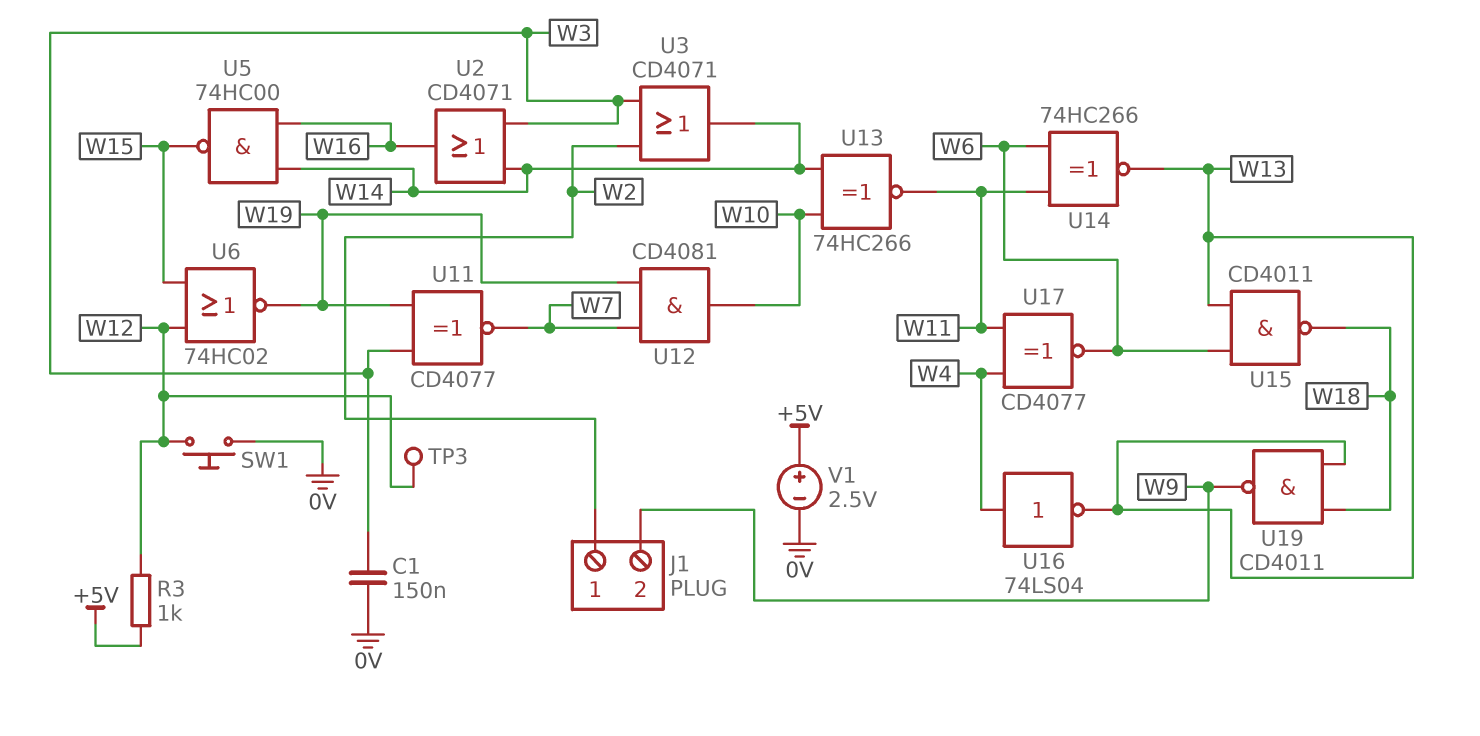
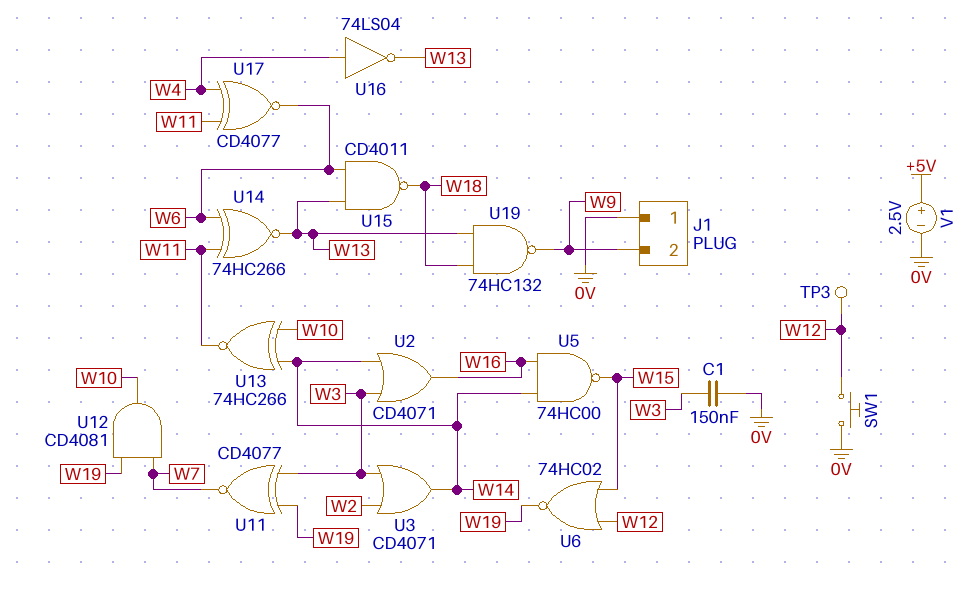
J1 pin 1: W2 -> 0V
R3: 1k (+5V, W12) -> none
U19: NAND CD4011 (in W13, in W18, out W9) -> NAND 74HC132 (in W13, in W18, out W9)

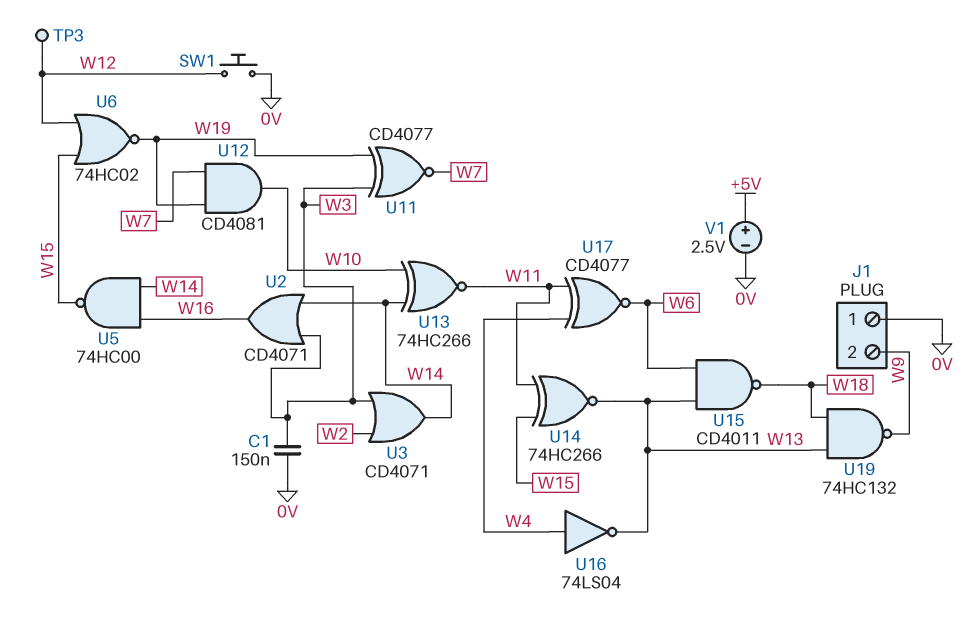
U14: XNOR 74HC266 (in W6, in W11, out W13) -> XNOR 74HC266 (in W11, in W15, out W13)

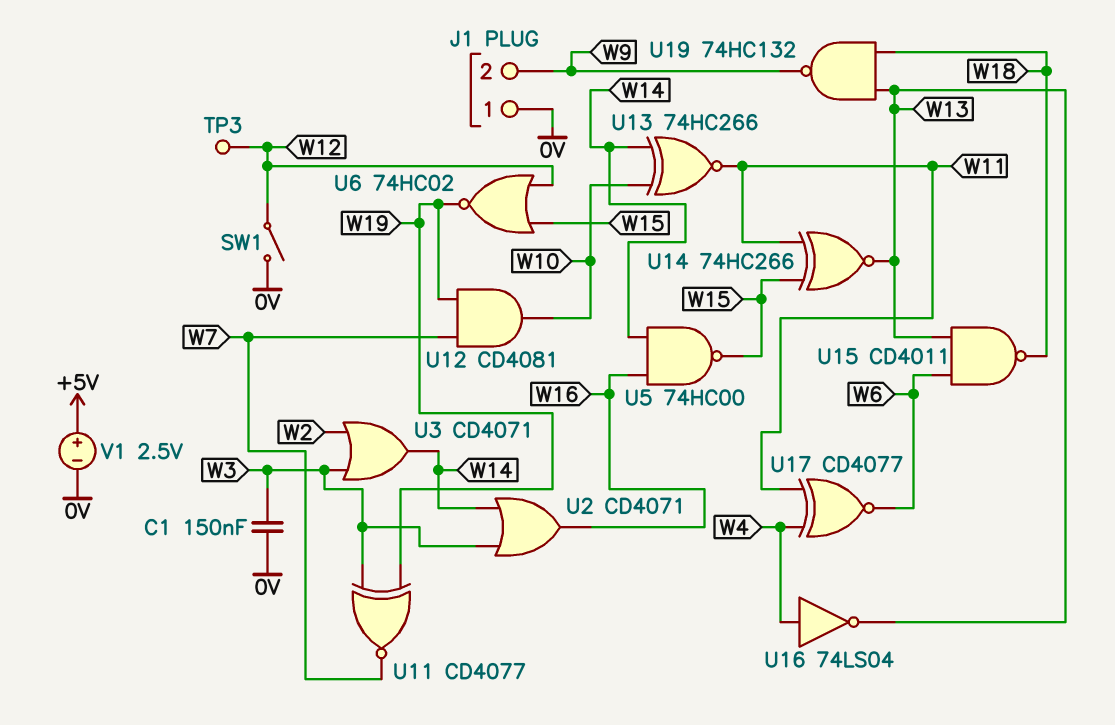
SW1: button (0V, W12) -> switch (0V, W12)

